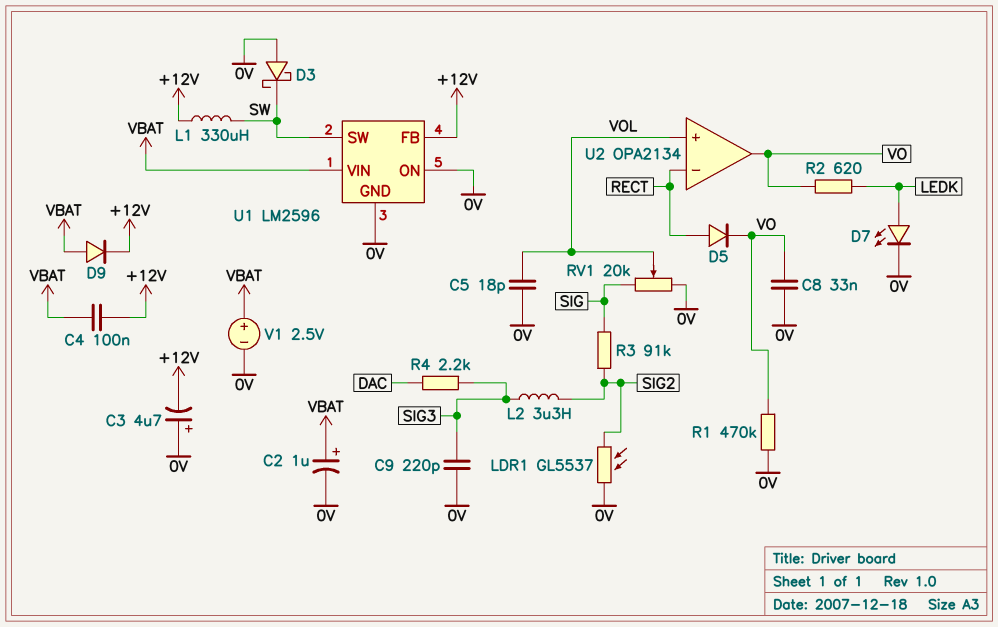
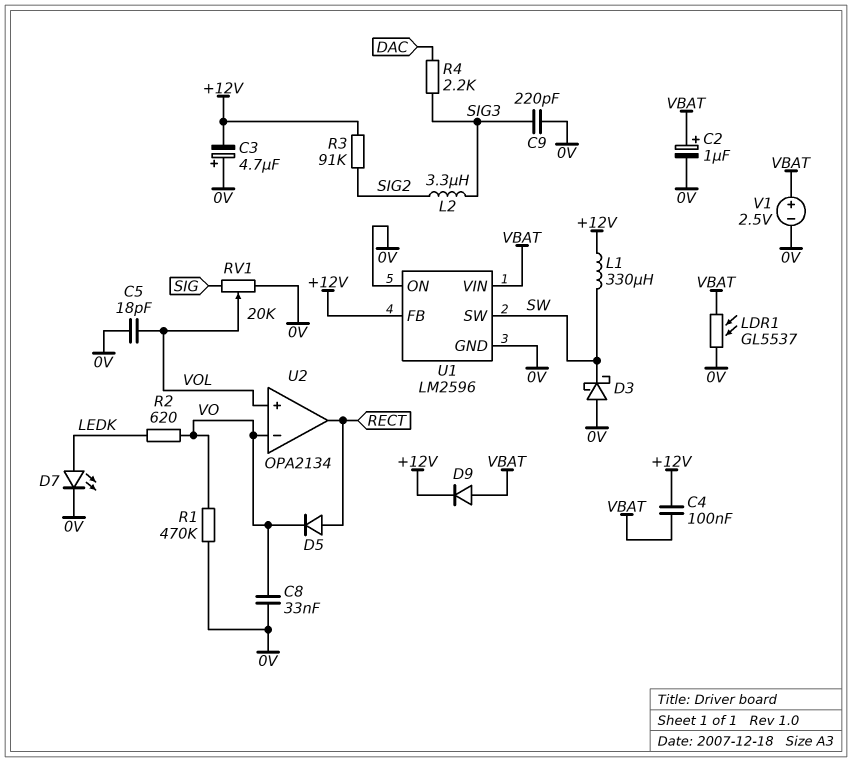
LDR1: GL5537 (0V, SIG2) -> GL5537 (0V, VBAT)
R3: 91k (SIG, SIG2) -> 91k (+12V, SIG2)
U2 pin in-: RECT -> VO
U2 pin out: VO -> RECT

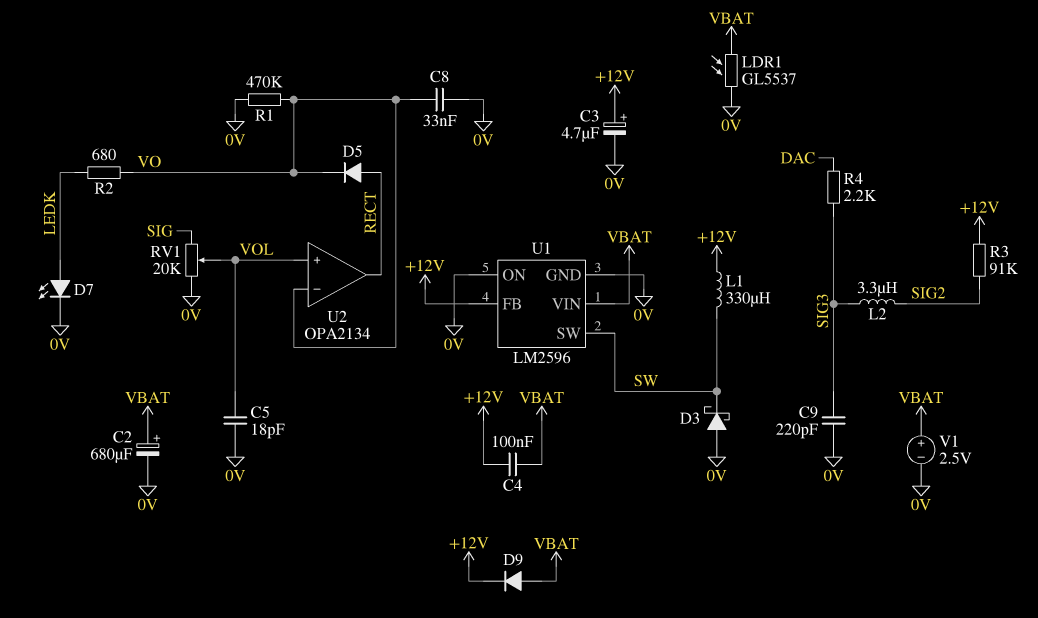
C2: 1uF (plus VBAT, minus 0V) -> 680uF (plus VBAT, minus 0V)
C3: 4.7uF (plus 0V, minus +12V) -> 4.7uF (plus +12V, minus 0V)
R2: 620 (LEDK, VO) -> 680 (LEDK, VO)

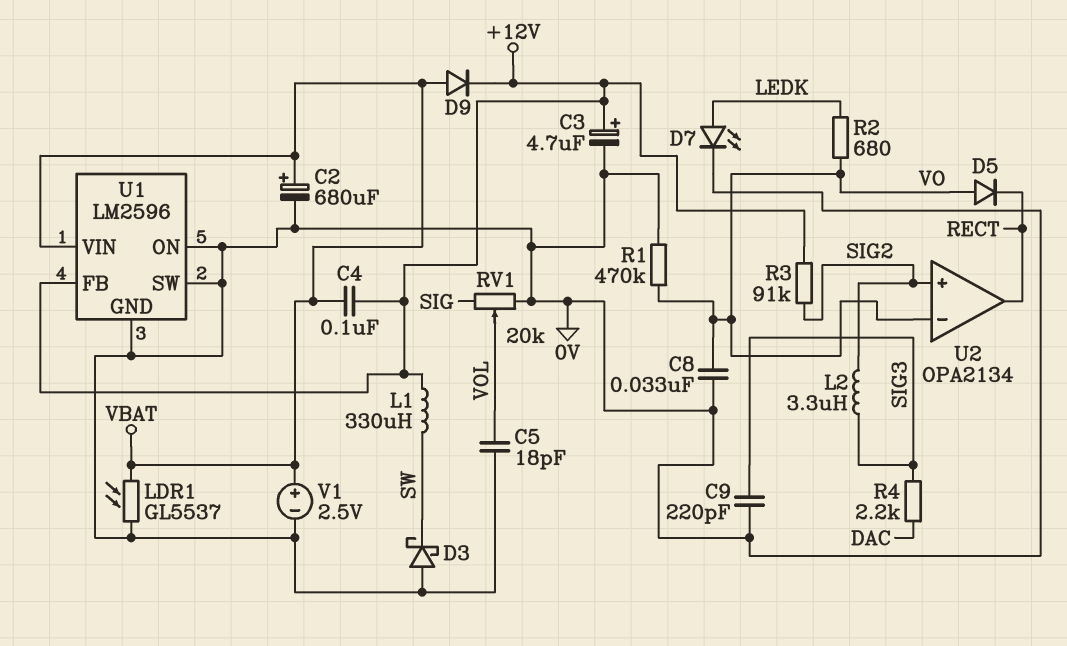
D5: diode (A RECT, K VO) -> diode (A VO, K RECT)
U1 pin SW: SW -> 0V
U2 pin in+: VOL -> SIG2

